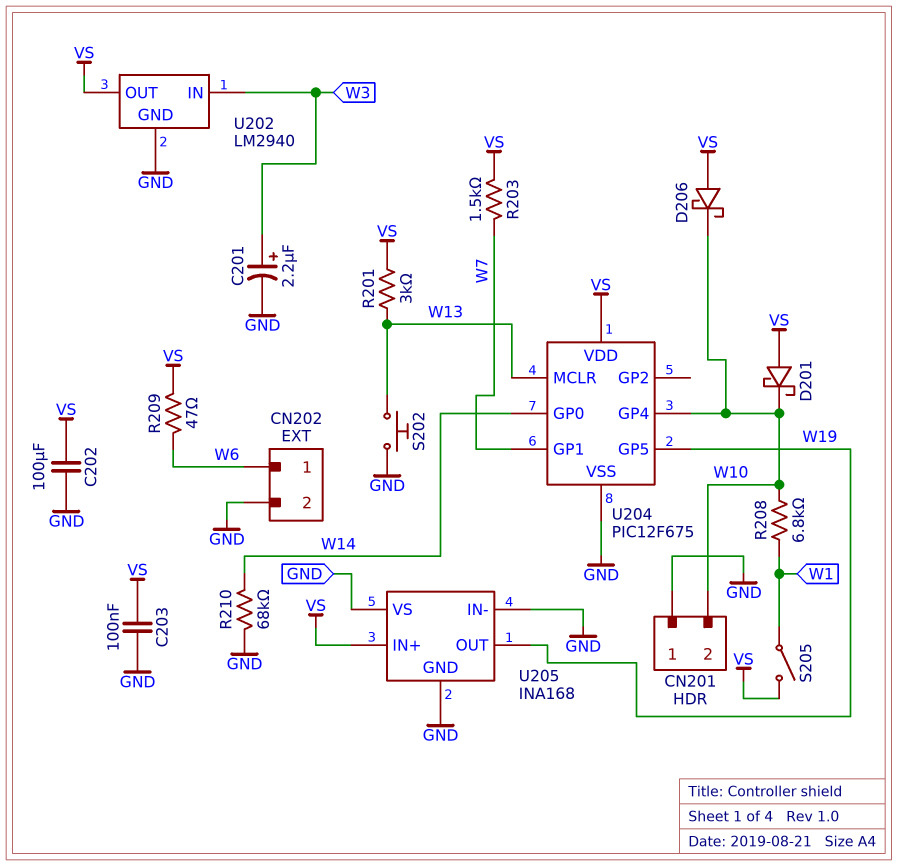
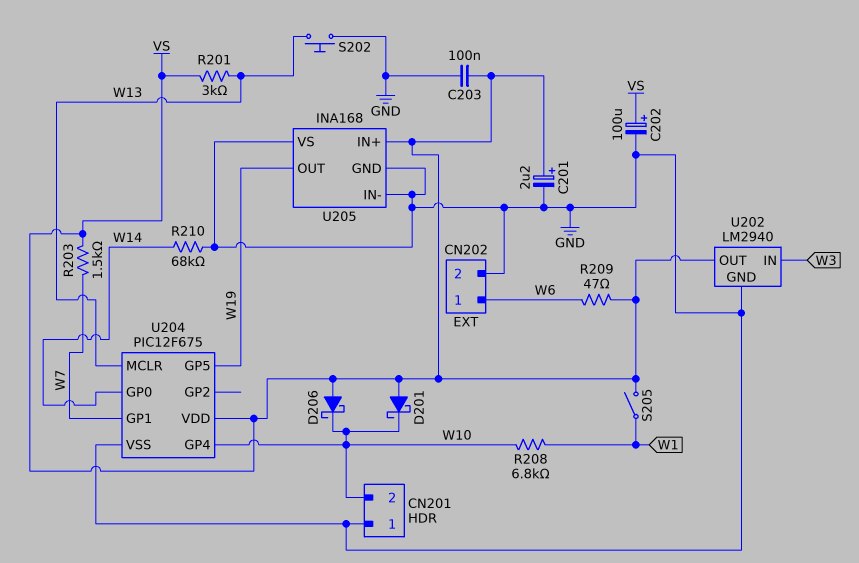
C201: 2.2uF (plus W3, minus GND) -> 2.2uF (plus VS, minus GND)
C202: 100uF (GND, VS) -> 100uF (plus VS, minus GND)

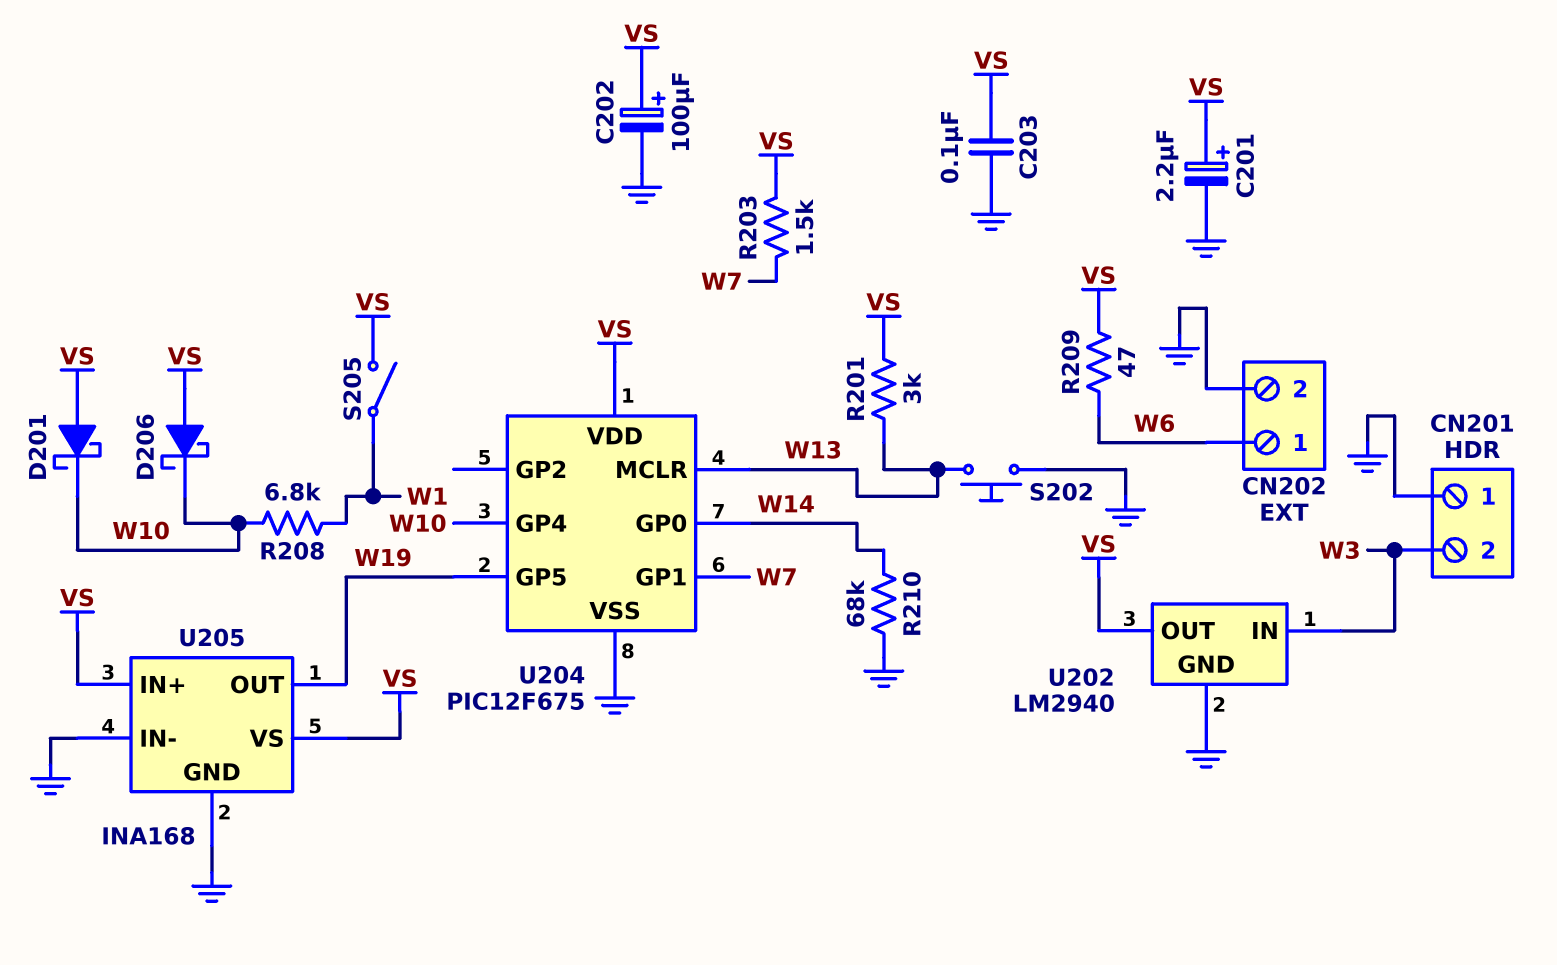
CN201 pin 2: W10 -> W3
U205 pin VS: GND -> VS

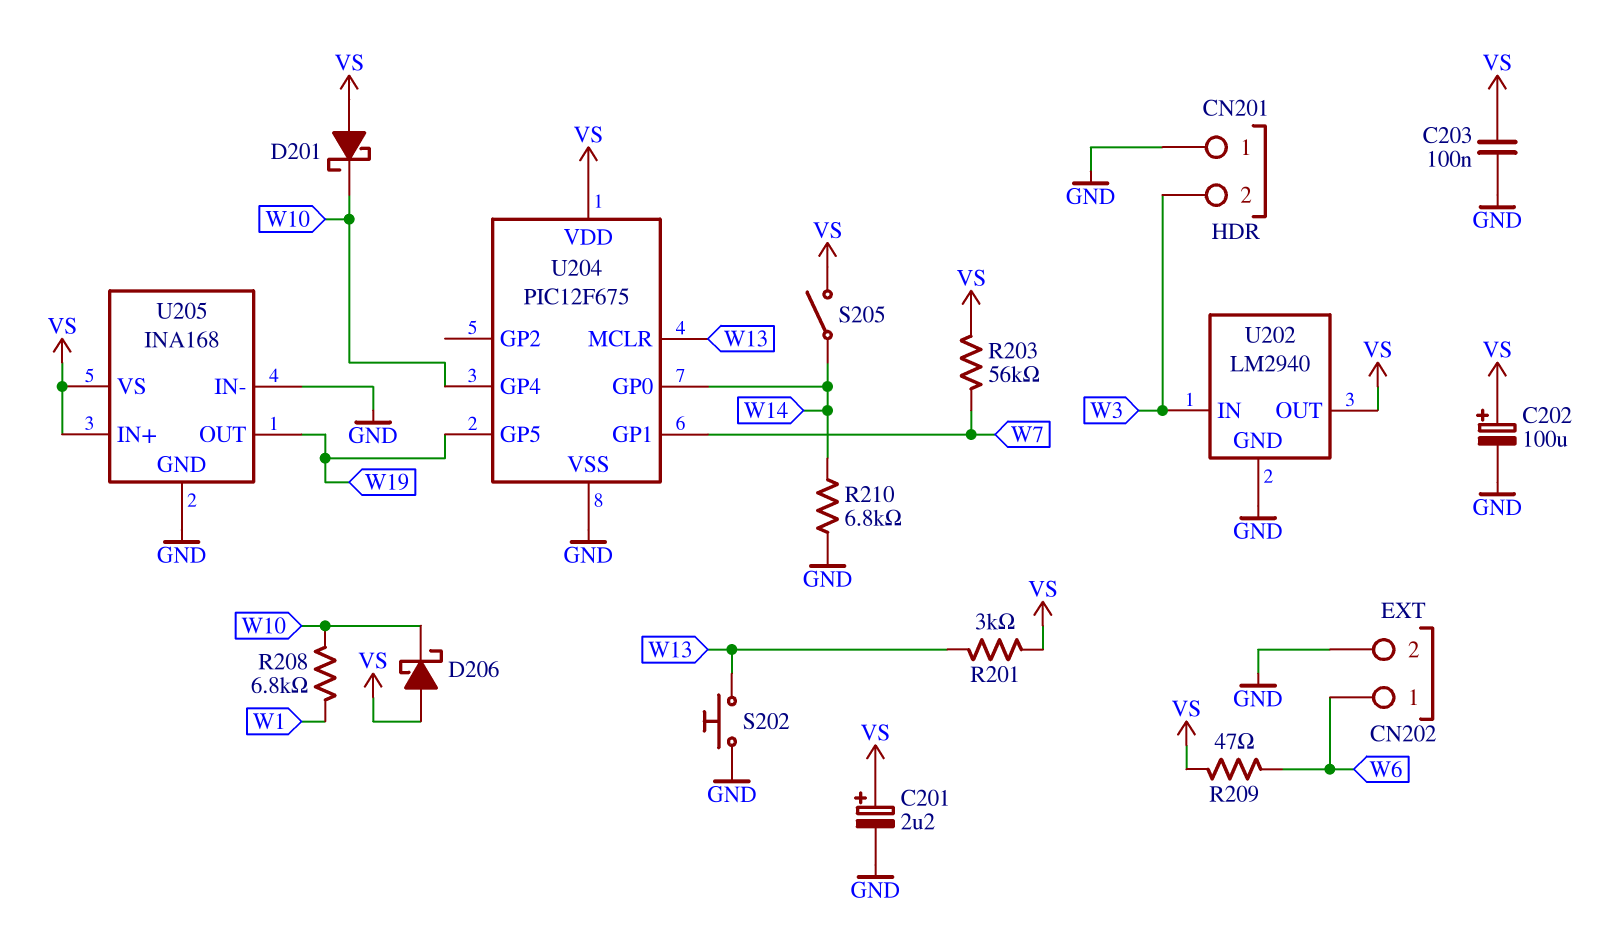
R203: 1.5k (VS, W7) -> 56k (VS, W7)
R210: 68k (GND, W14) -> 6.8k (GND, W14)
S205: switch (VS, W1) -> switch (VS, W14)

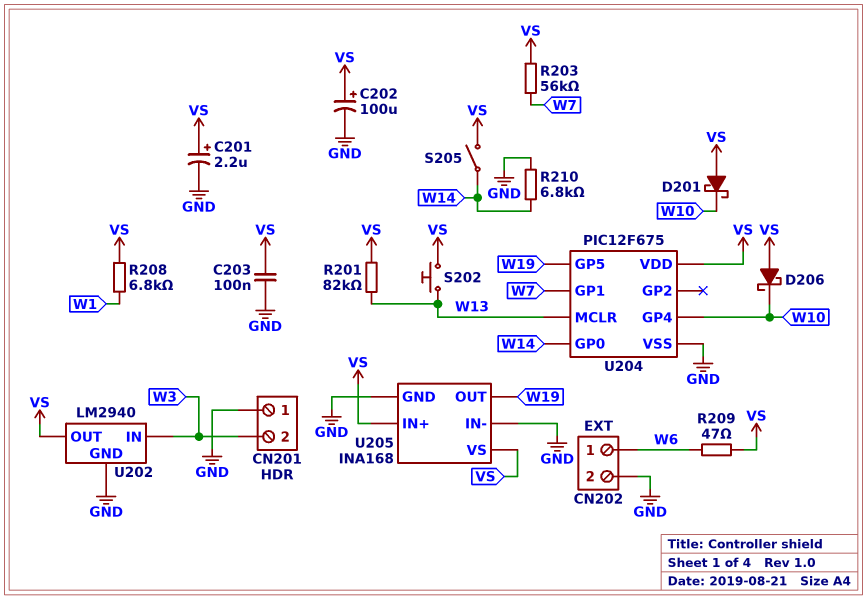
R201: 3k (VS, W13) -> 82k (VS, W13)
R208: 6.8k (W1, W10) -> 6.8k (VS, W1)
S202: button (GND, W13) -> button (VS, W13)

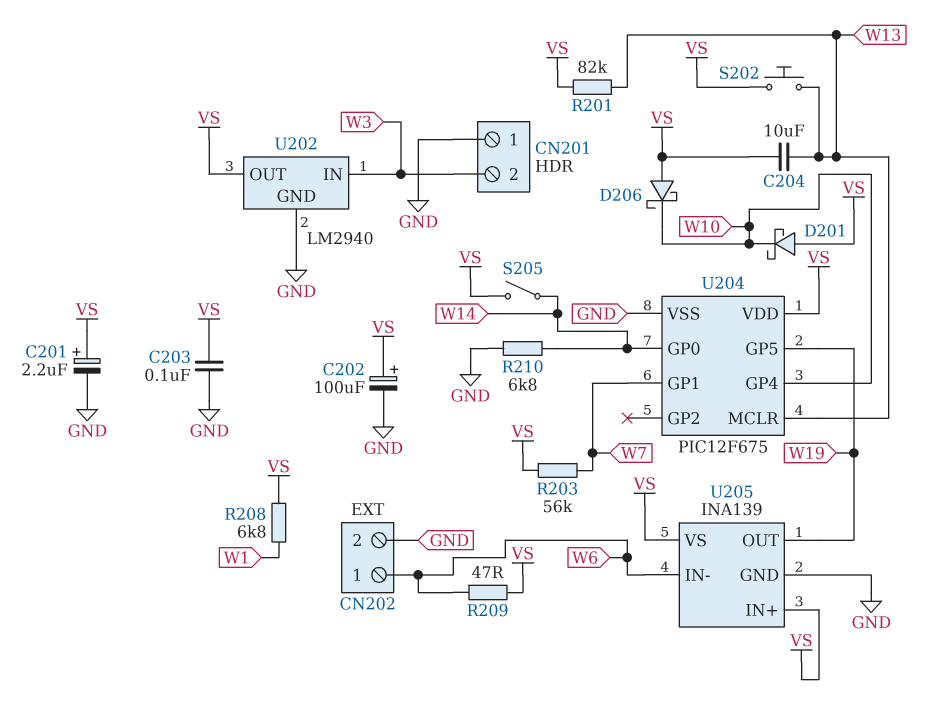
C204: none -> 10uF (VS, W13)
U205: INA168 -> INA139
U205 pin IN-: GND -> W6

